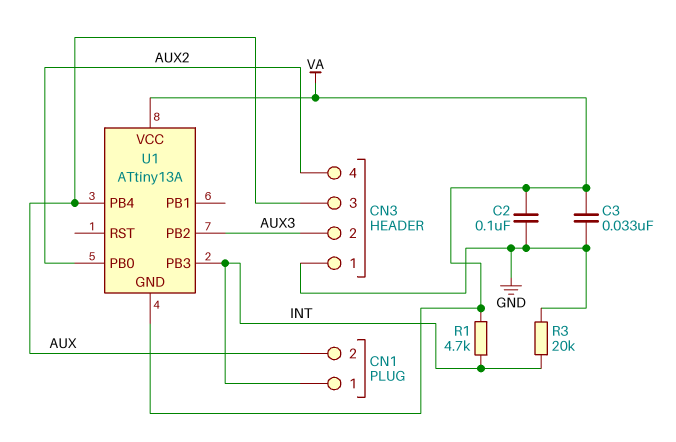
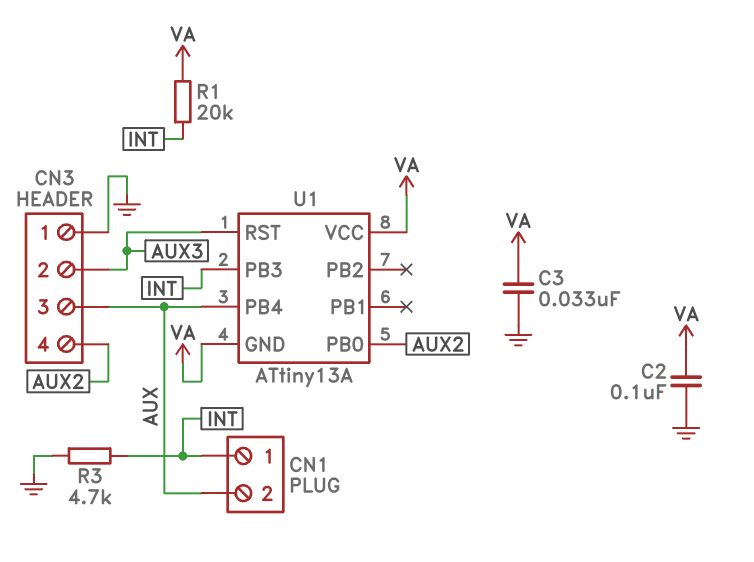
R1: 4.7k (INT, VA) -> 20k (INT, VA)
R3: 20k (GND, INT) -> 4.7k (GND, INT)
U1 pin PB2: AUX3 -> none
U1 pin RST: none -> AUX3

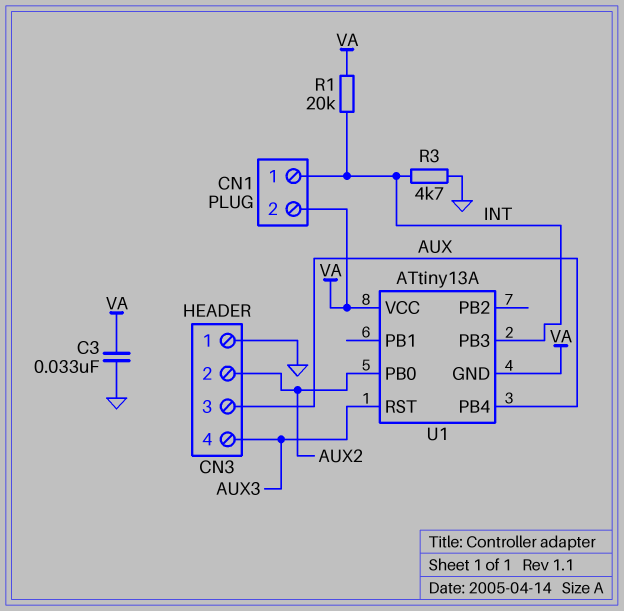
C2: 100nF (GND, VA) -> none
CN1 pin 2: AUX -> VA
CN3 pin 2: AUX3 -> AUX2
CN3 pin 4: AUX2 -> AUX3

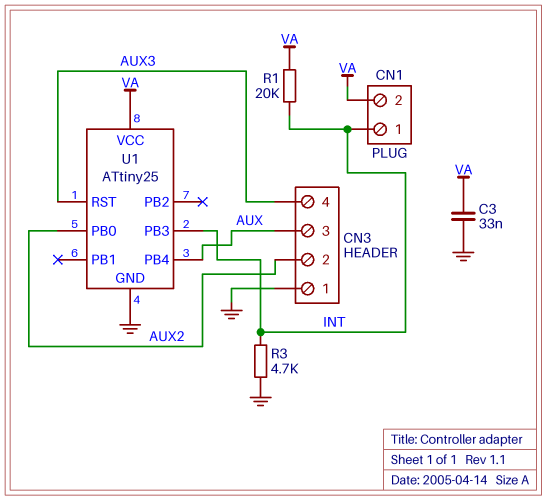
U1: ATtiny13A -> ATtiny25
U1 pin GND: VA -> GND

